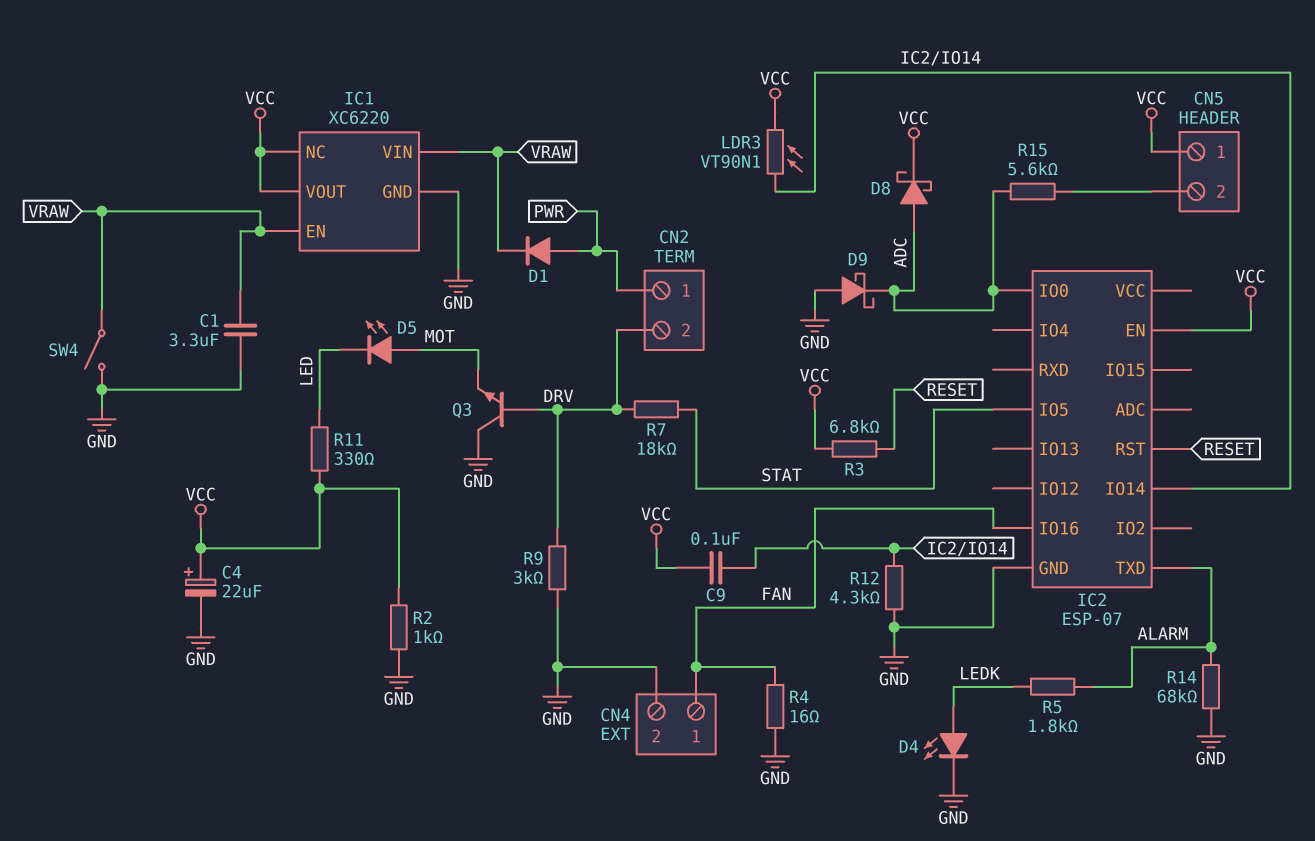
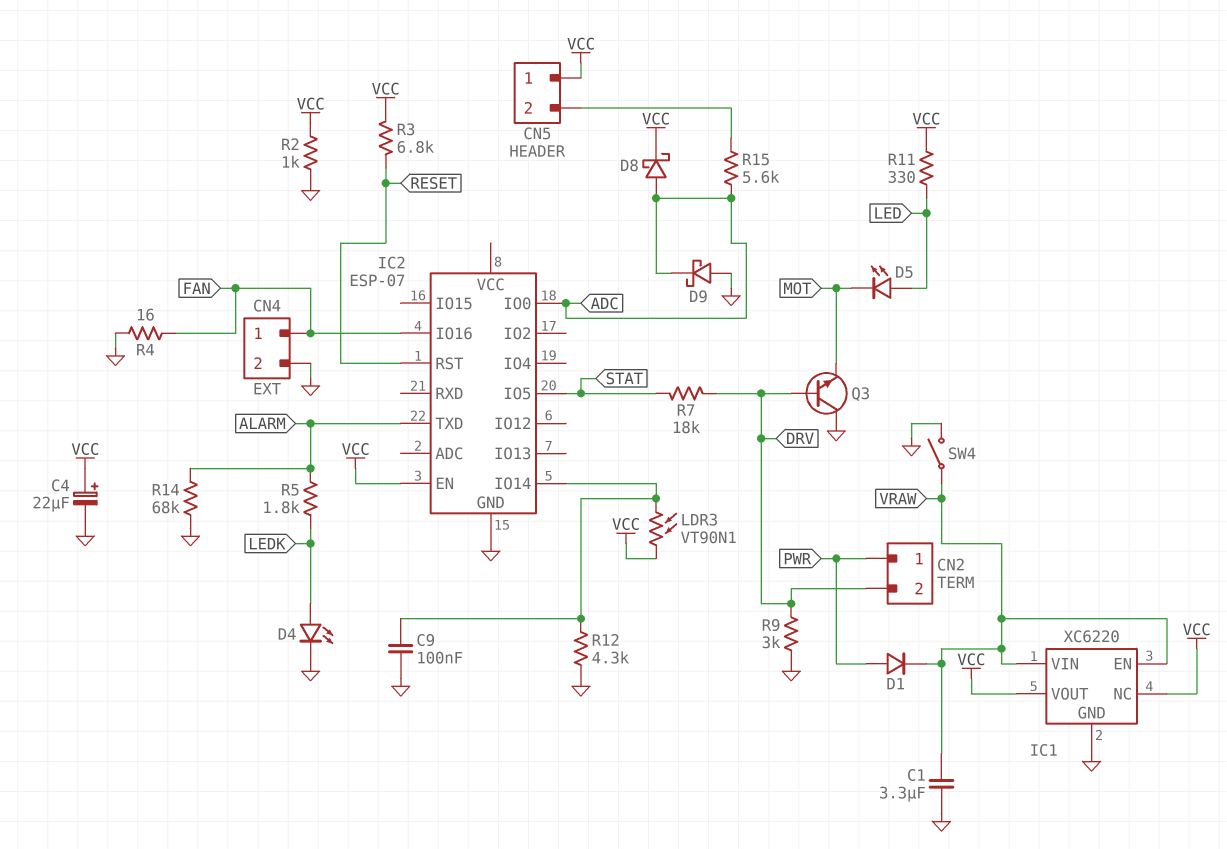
C9: 100nF (IC2/IO14, VCC) -> 100nF (GND, IC2/IO14)
D5: LED (A MOT, K LED) -> LED (A LED, K MOT)

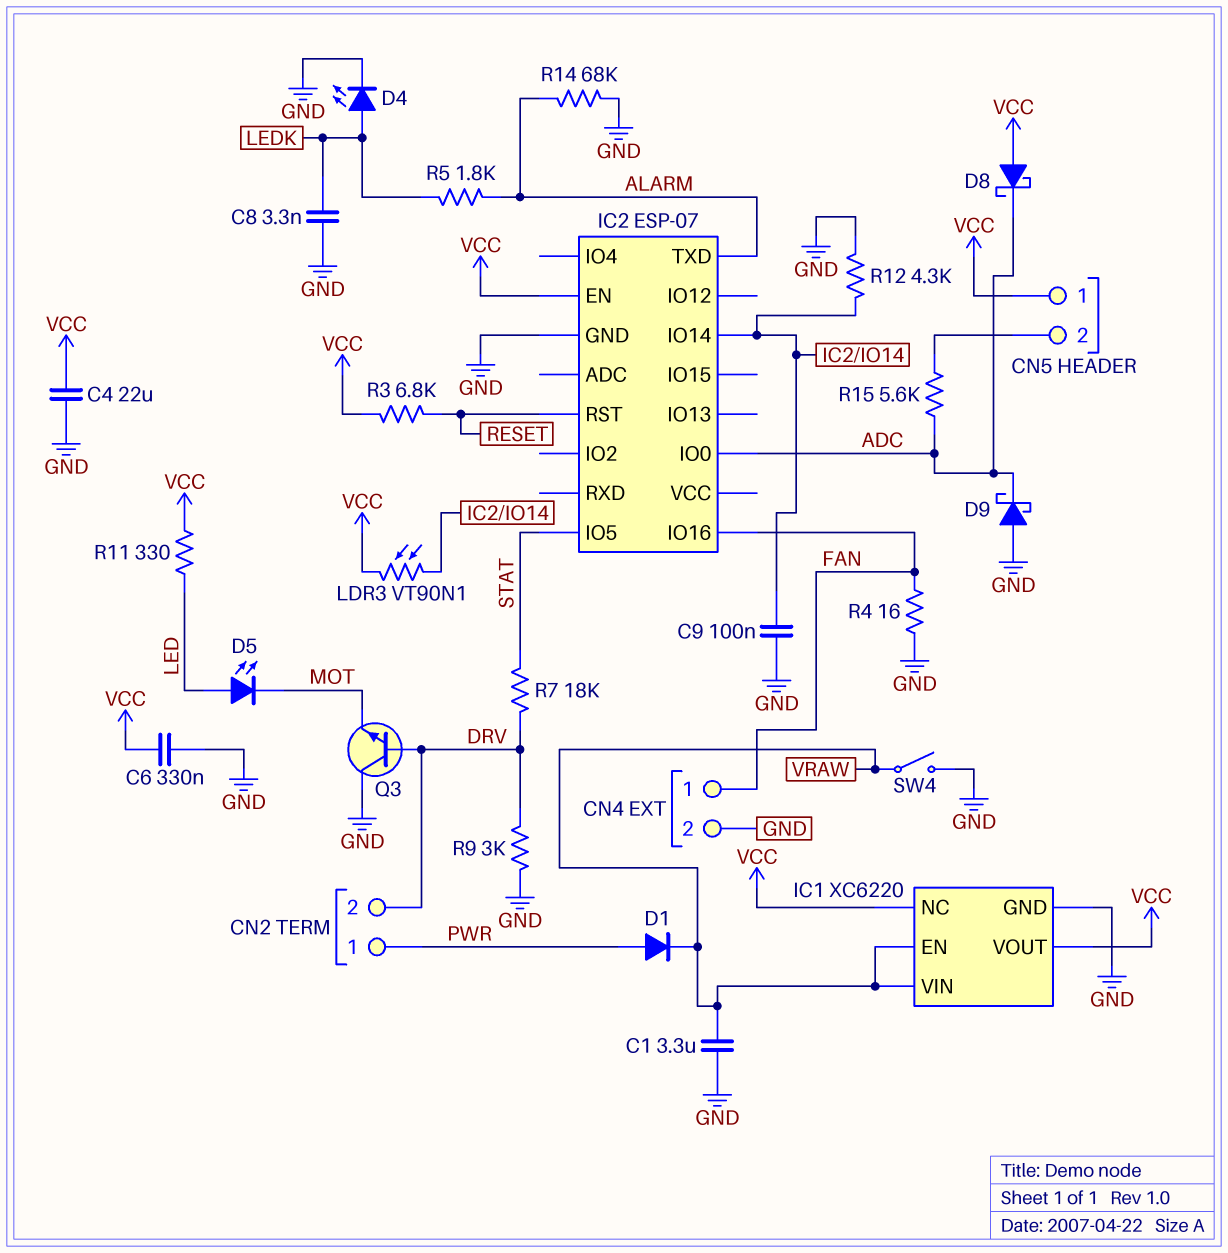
C4: 22uF (plus VCC, minus GND) -> 22uF (GND, VCC)
C6: none -> 330nF (GND, VCC)
C8: none -> 3.3nF (GND, LEDK)
D8: schottky (A ADC, K VCC) -> schottky (A VCC, K ADC)
R2: 1k (GND, VCC) -> none

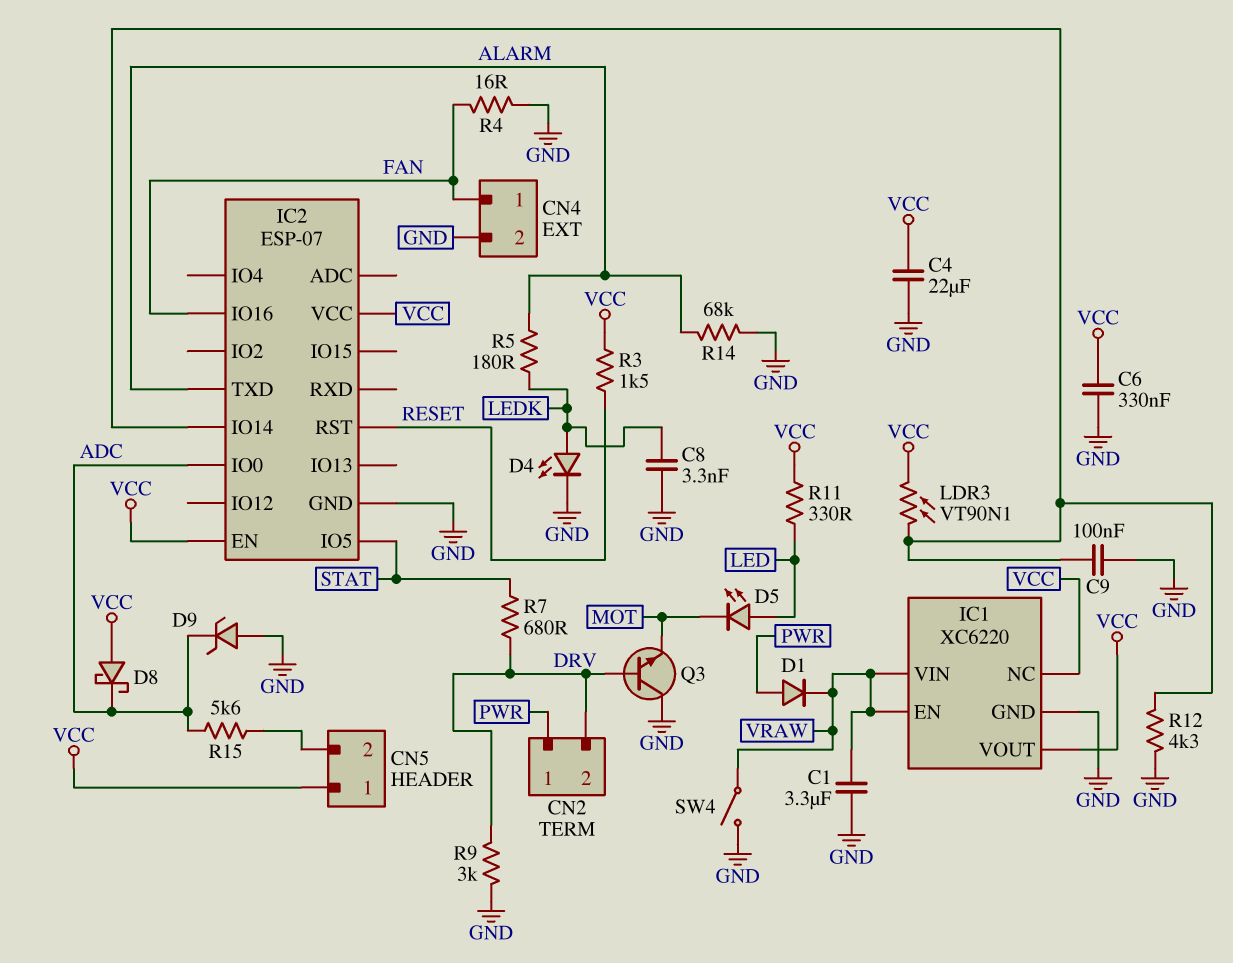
D9: schottky (A GND, K ADC) -> zener (A GND, K ADC)
IC2 pin VCC: none -> VCC
R3: 6.8k (RESET, VCC) -> 1.5k (RESET, VCC)
R5: 1.8k (ALARM, LEDK) -> 180 (ALARM, LEDK)
R7: 18k (DRV, STAT) -> 680 (DRV, STAT)

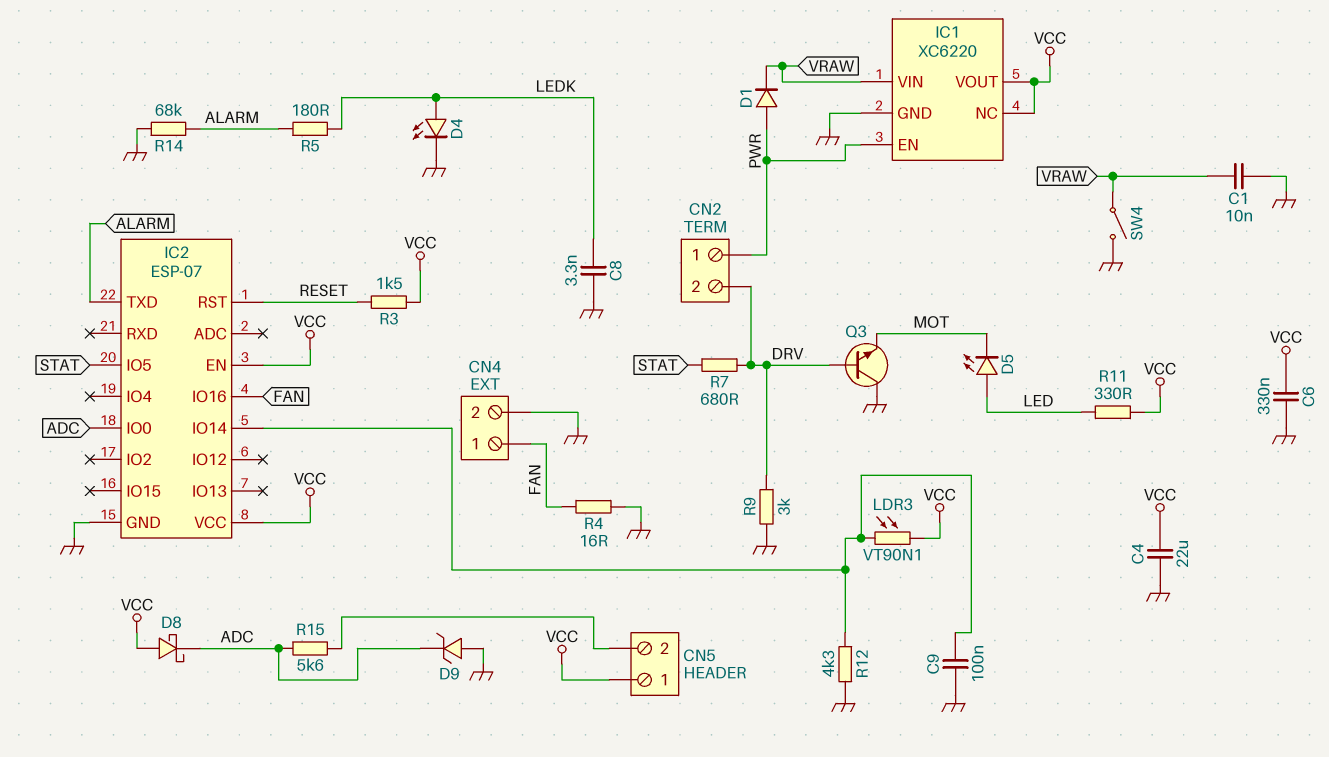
C1: 3.3uF (GND, VRAW) -> 10nF (GND, VRAW)
IC1 pin EN: VRAW -> PWR

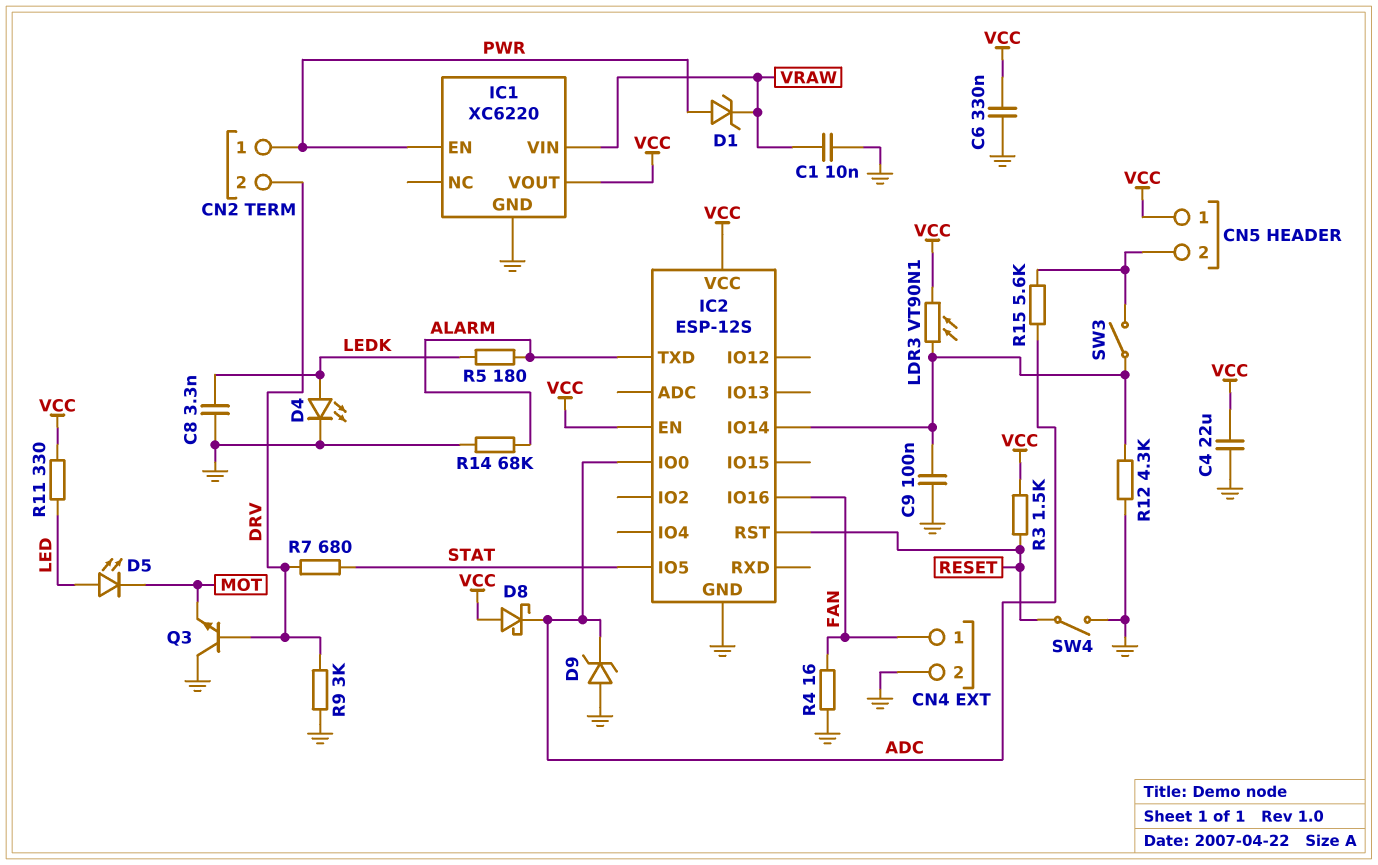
D1: diode (A PWR, K VRAW) -> zener (A PWR, K VRAW)
IC1 pin NC: VCC -> none
IC2: ESP-07 -> ESP-12S
SW3: none -> switch (CN5/2, IC2/IO14)
SW4: switch (GND, VRAW) -> switch (GND, RESET)

